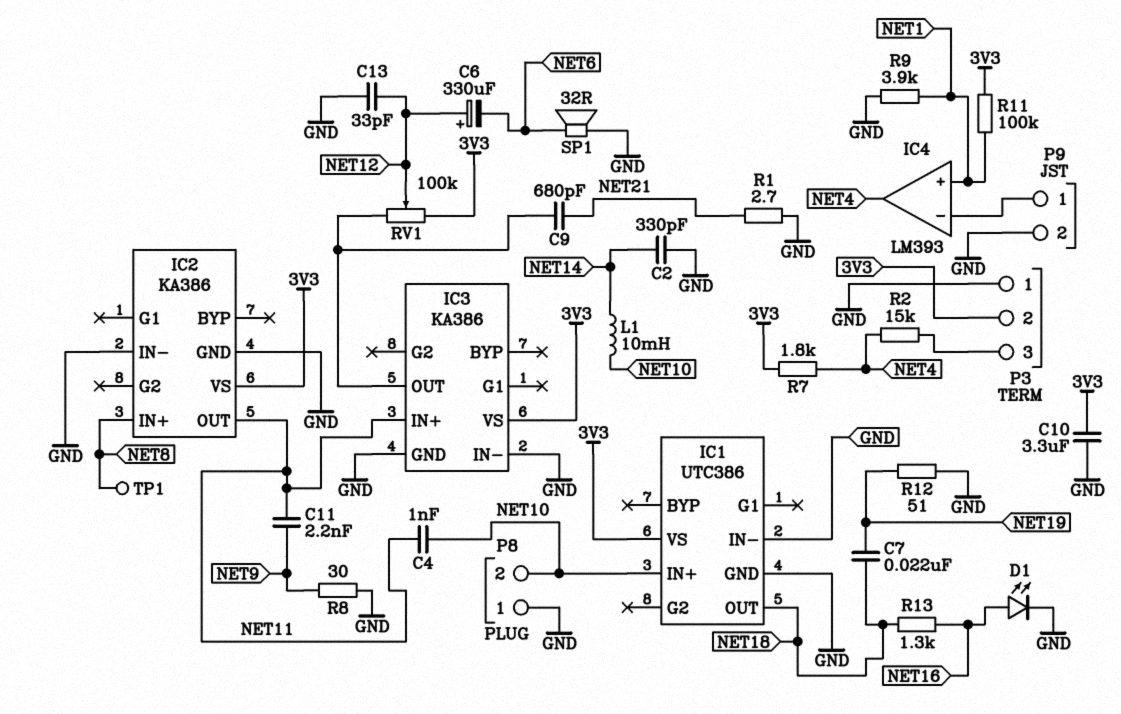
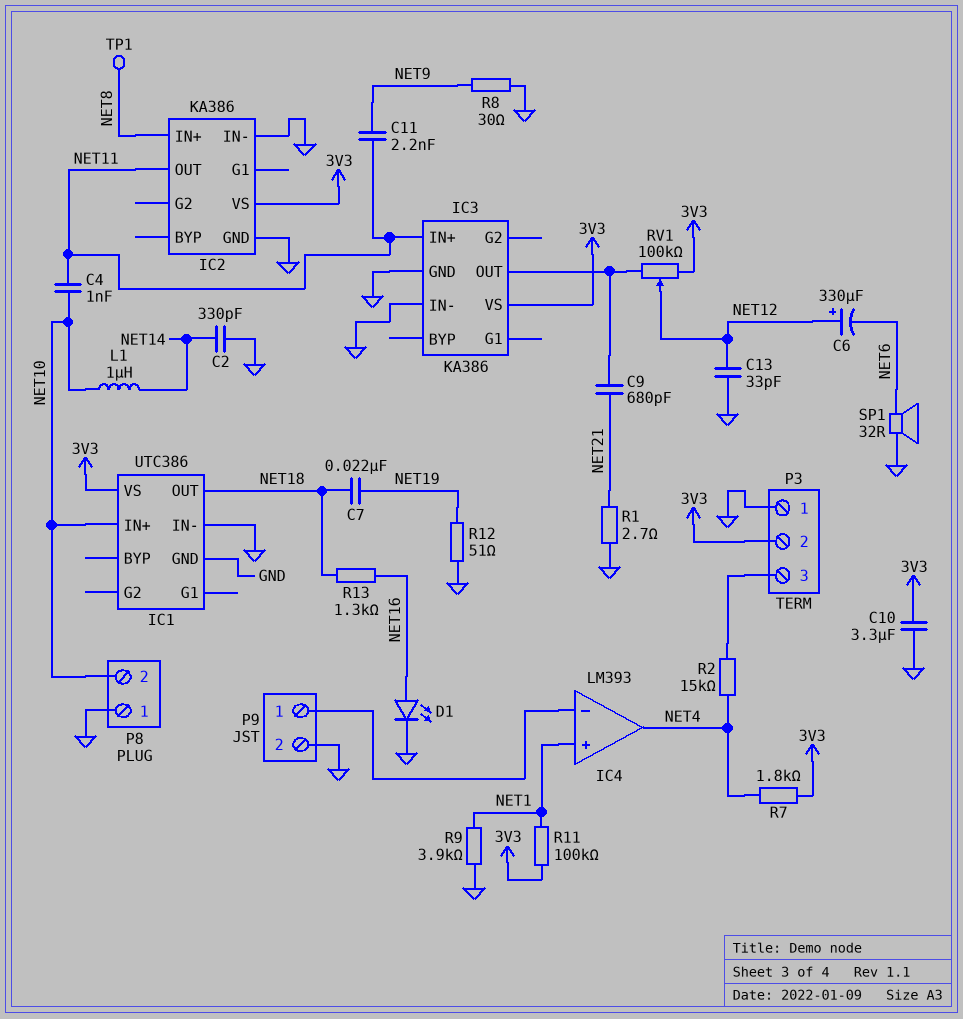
L1: 10mH (NET10, NET14) -> 1uH (NET10, NET14)

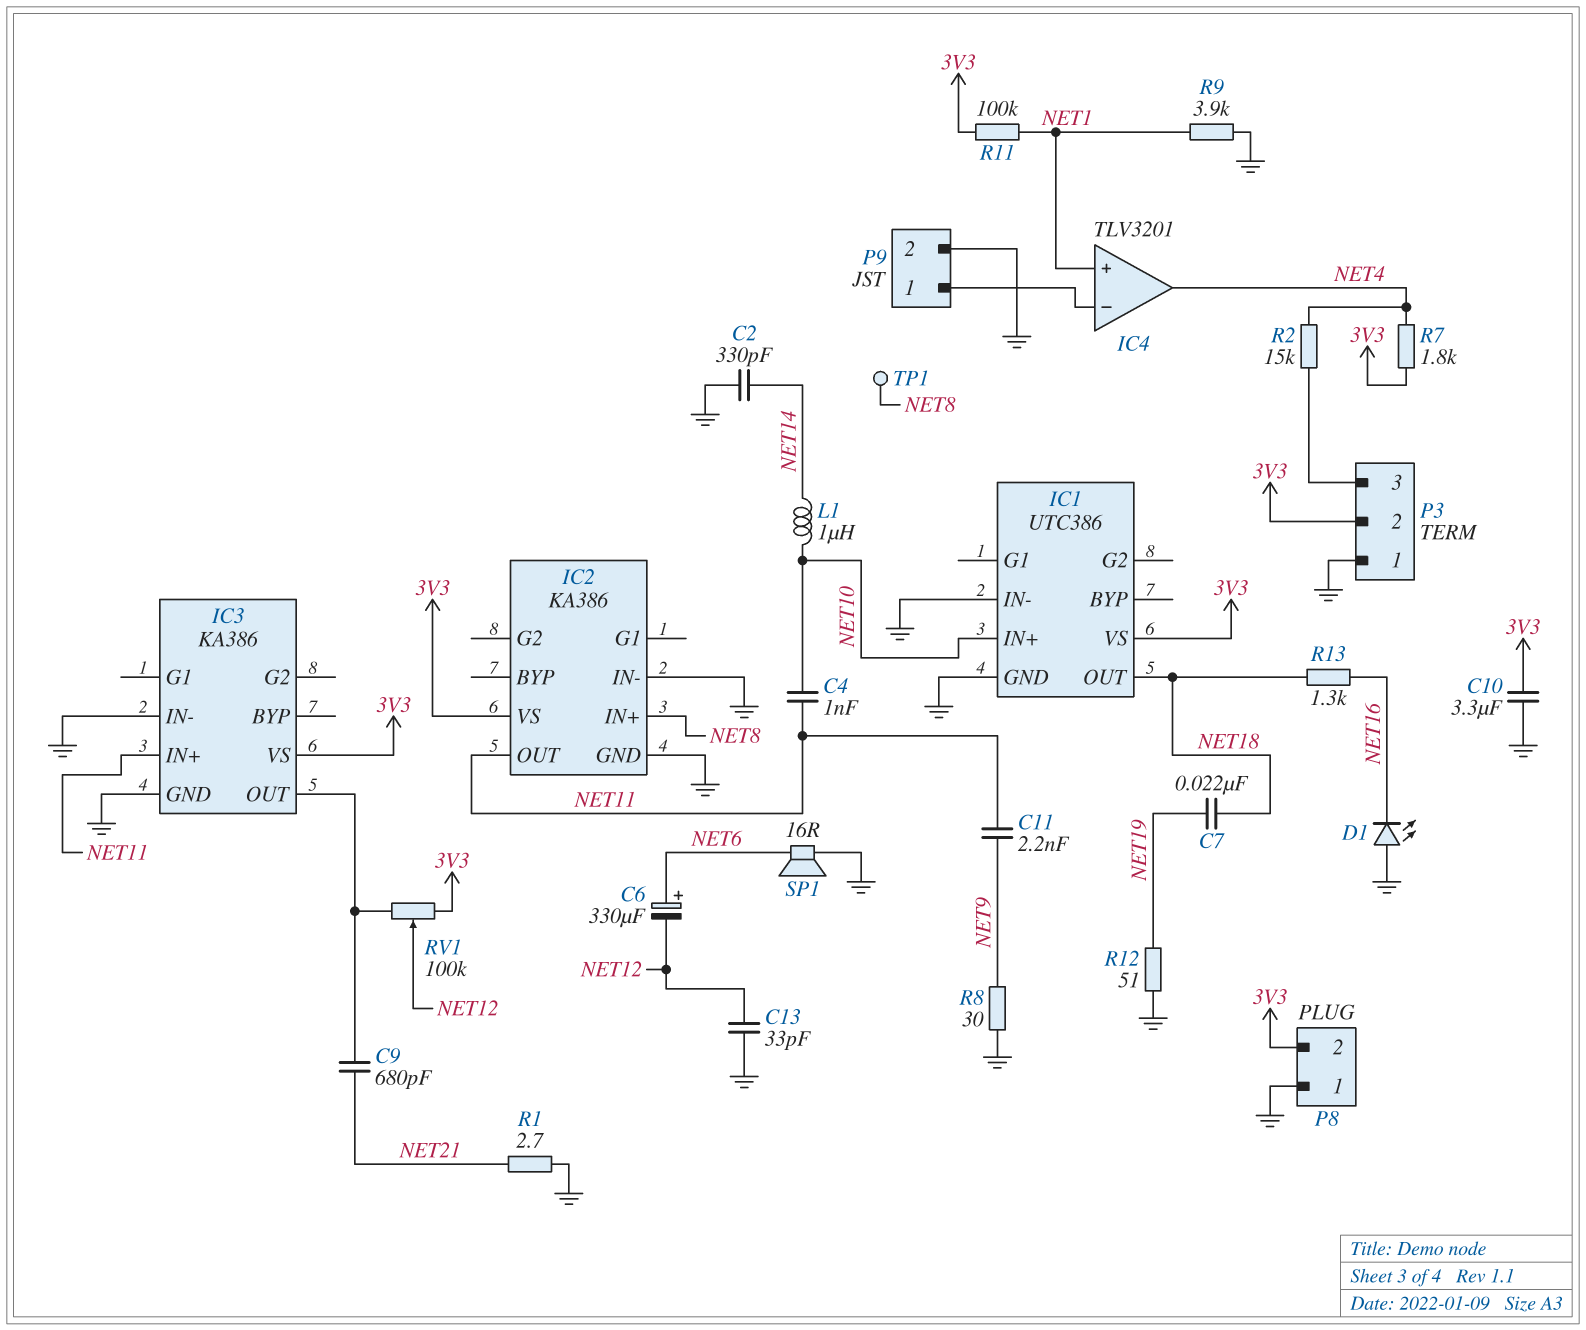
C6: 330uF (plus NET12, minus NET6) -> 330uF (plus NET6, minus NET12)
D1: LED (A NET16, K GND) -> LED (A GND, K NET16)
IC4: LM393 -> TLV3201
P8 pin 2: NET10 -> 3V3
SP1: speaker 32R (GND, NET6) -> speaker 16R (GND, NET6)

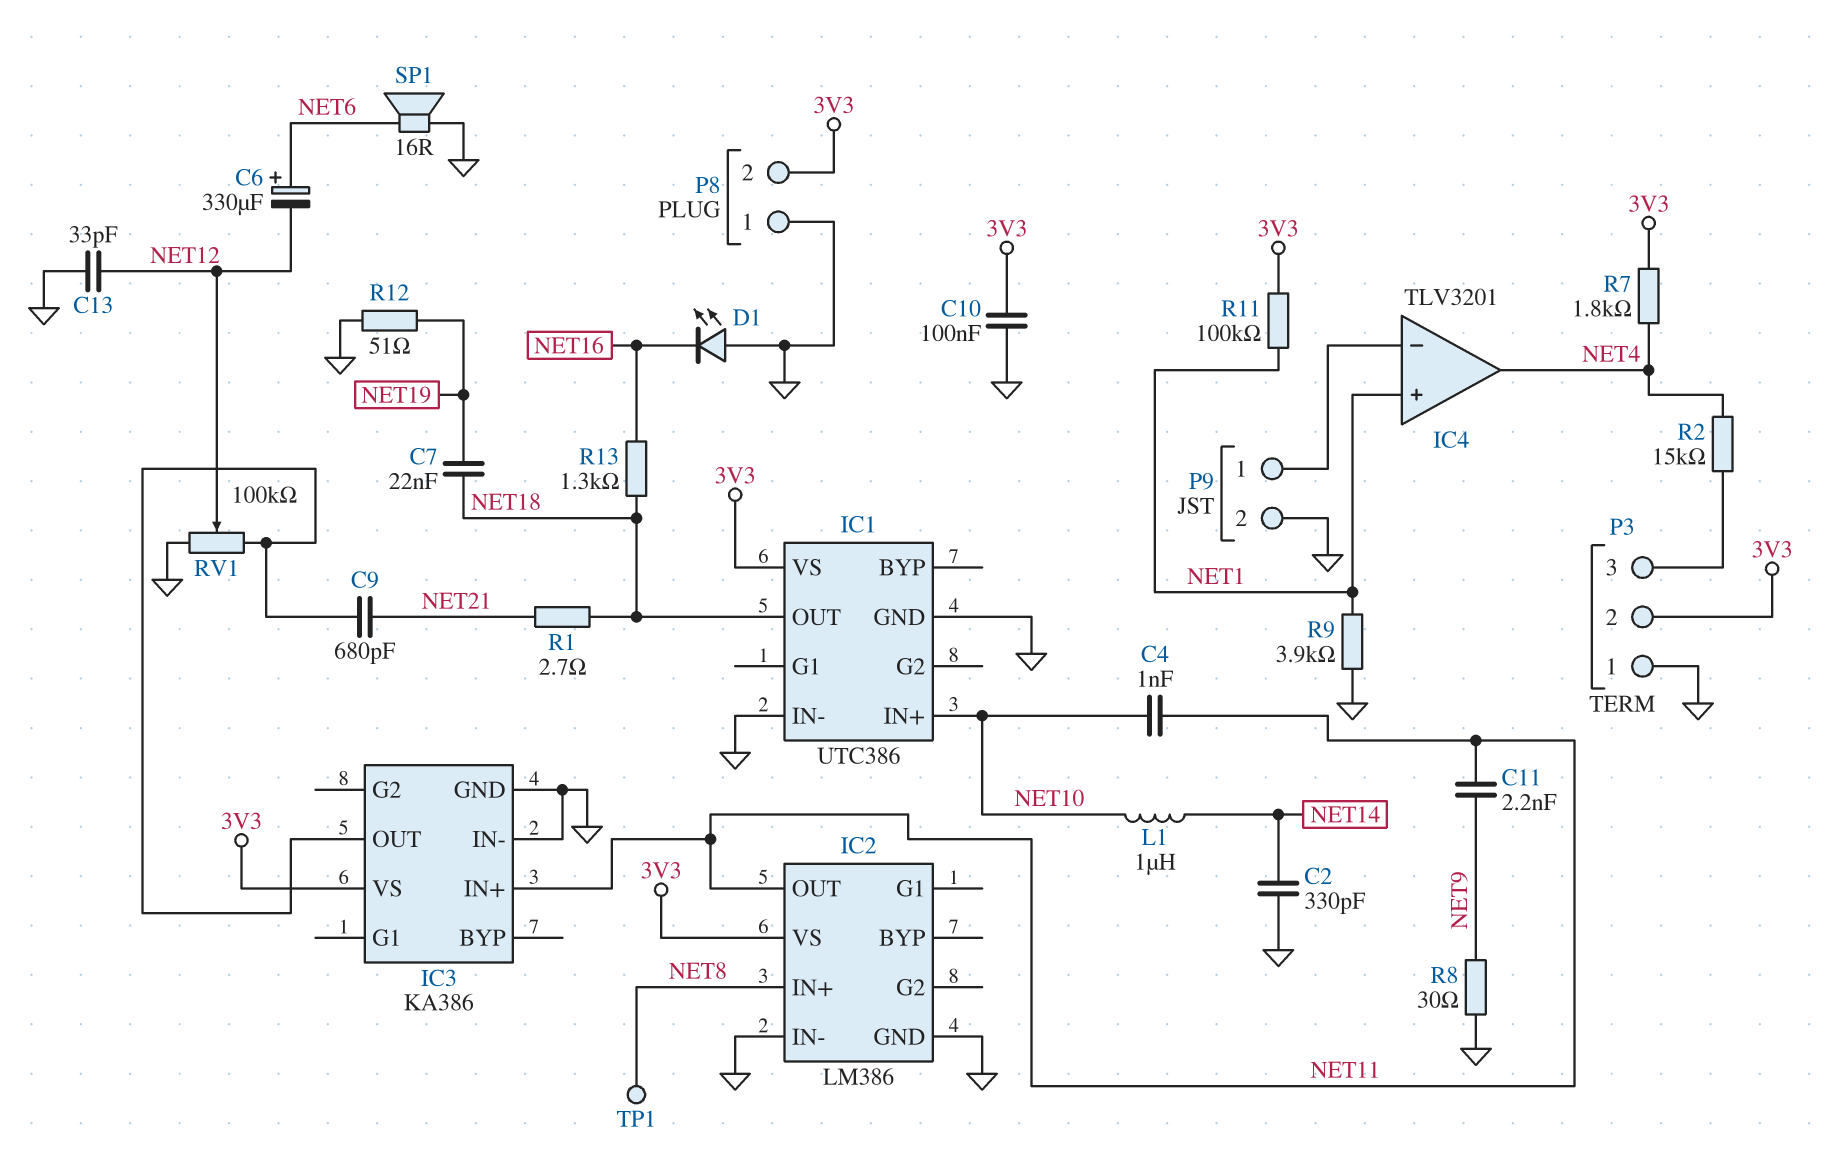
C10: 3.3uF (3V3, GND) -> 100nF (3V3, GND)
IC2: KA386 -> LM386
R1: 2.7 (GND, NET21) -> 2.7 (NET18, NET21)
RV1: 100k (3V3, IC3/OUT, wiper NET12) -> 100k (GND, IC3/OUT, wiper NET12)

